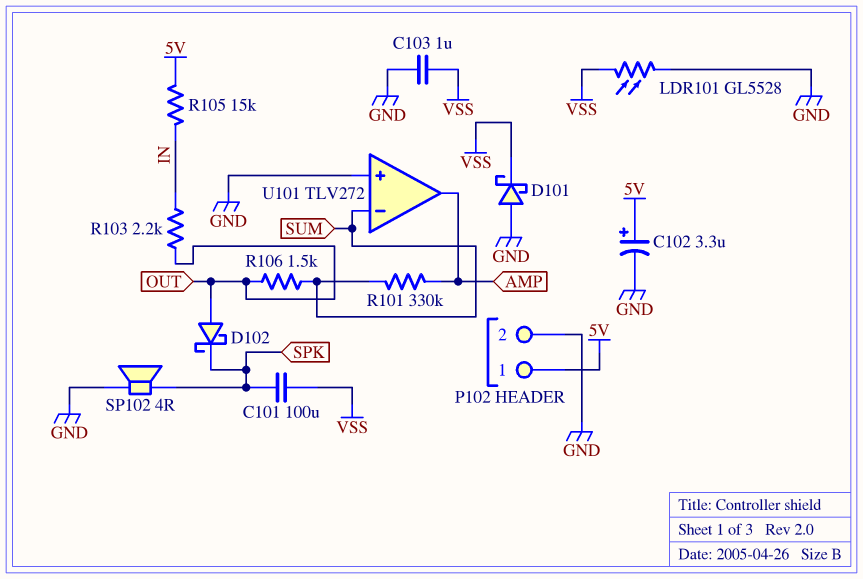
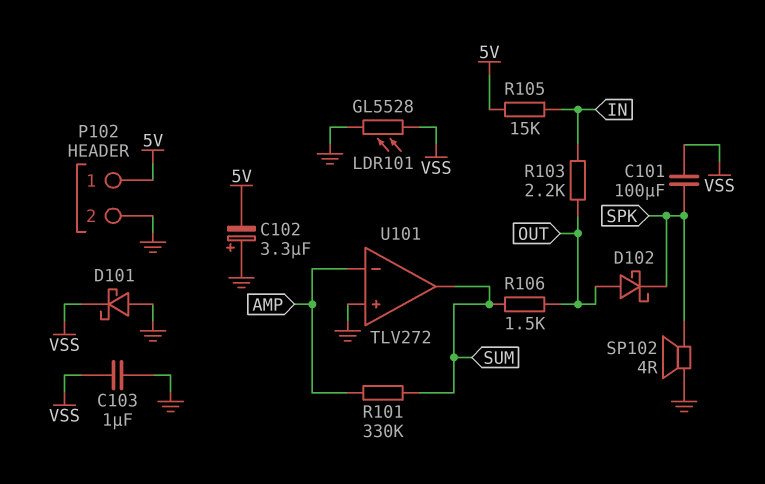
C102: 3.3uF (plus 5V, minus GND) -> 3.3uF (plus GND, minus 5V)
U101 pin in-: SUM -> AMP
U101 pin out: AMP -> SUM

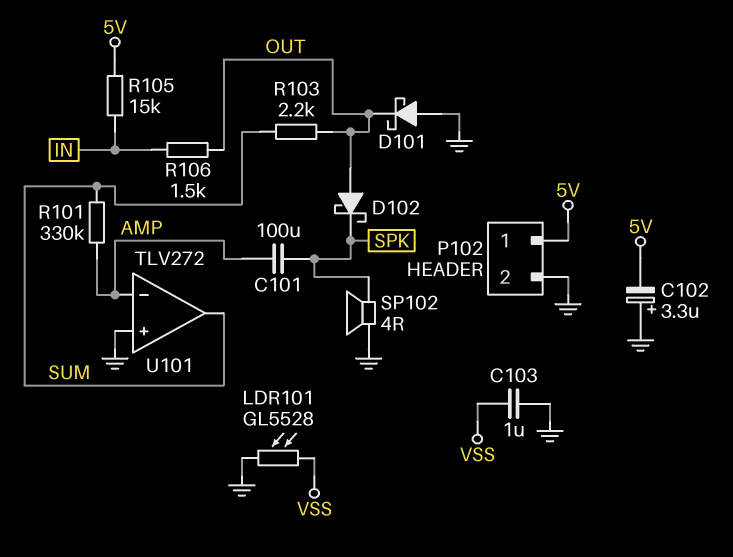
C101: 100uF (SPK, VSS) -> 100uF (AMP, SPK)
D101: schottky (A GND, K VSS) -> schottky (A GND, K OUT)
R103: 2.2k (IN, OUT) -> 2.2k (OUT, SUM)
R106: 1.5k (OUT, SUM) -> 1.5k (IN, OUT)

